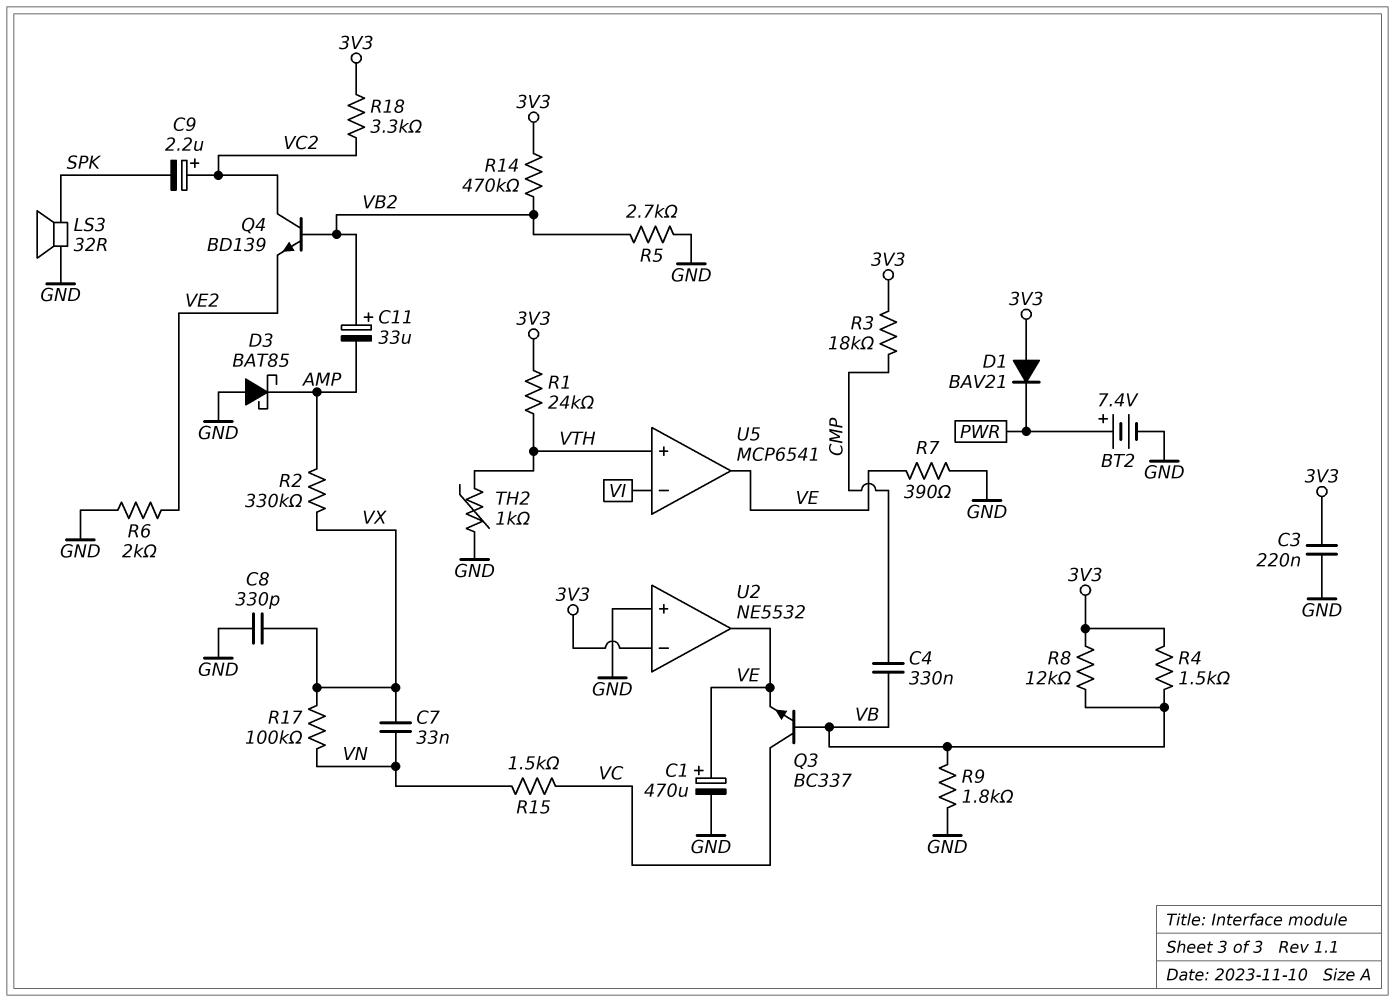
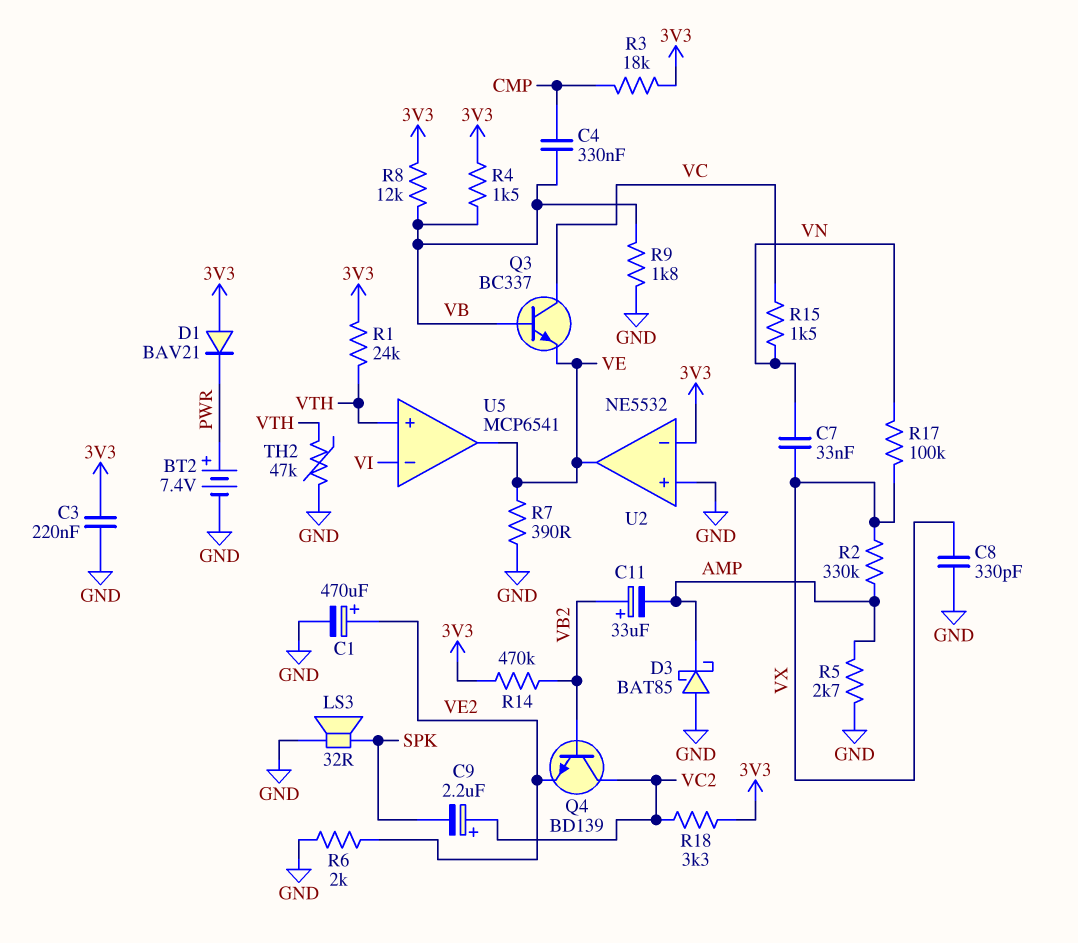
C1: 470uF (plus VE, minus GND) -> 470uF (plus VE2, minus GND)
R5: 2.7k (GND, VB2) -> 2.7k (AMP, GND)
TH2: 1k (GND, VTH) -> 47k (GND, VTH)

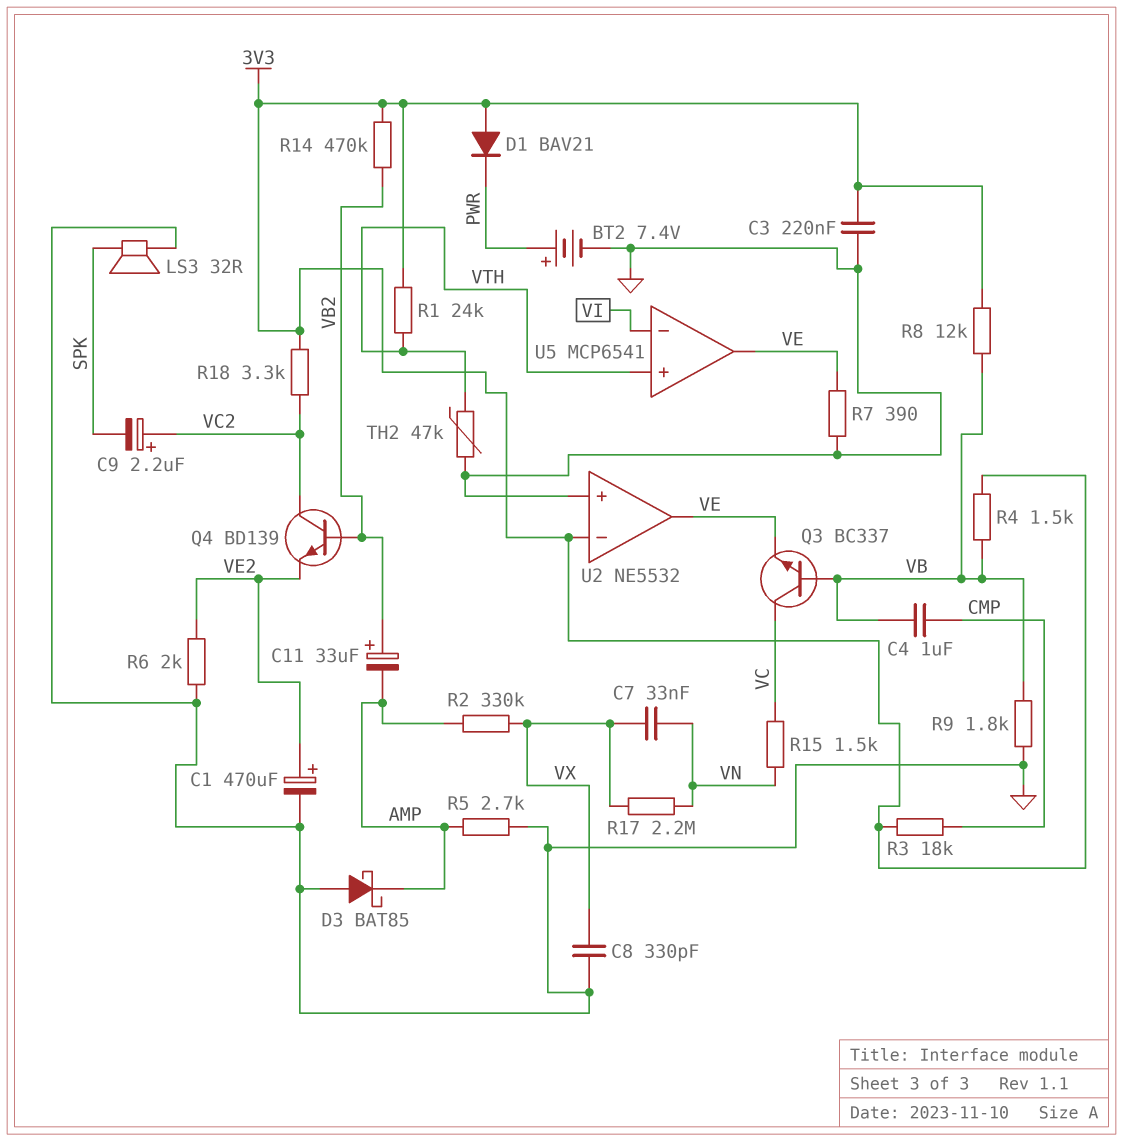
C4: 330nF (CMP, VB) -> 1uF (CMP, VB)
R17: 100k (VN, VX) -> 2.2M (VN, VX)

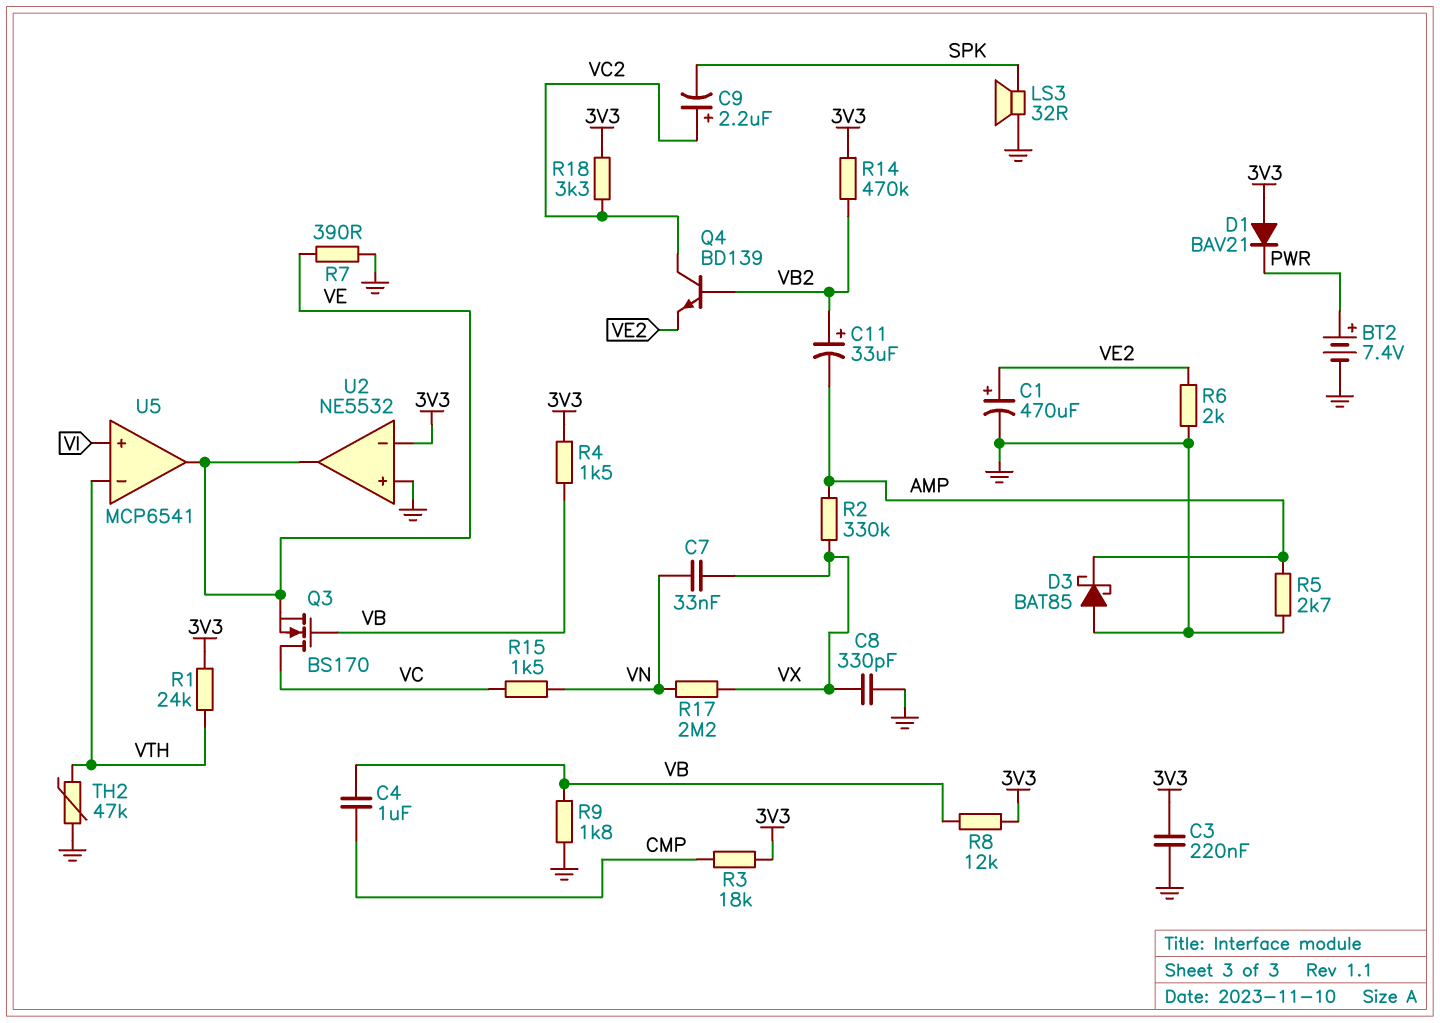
Q3: NPN BC337 (B VB, C VC, E VE) -> NMOS BS170 (G VB, D VC, S VE)
U5 pin in+: VTH -> VI
U5 pin in-: VI -> VTH

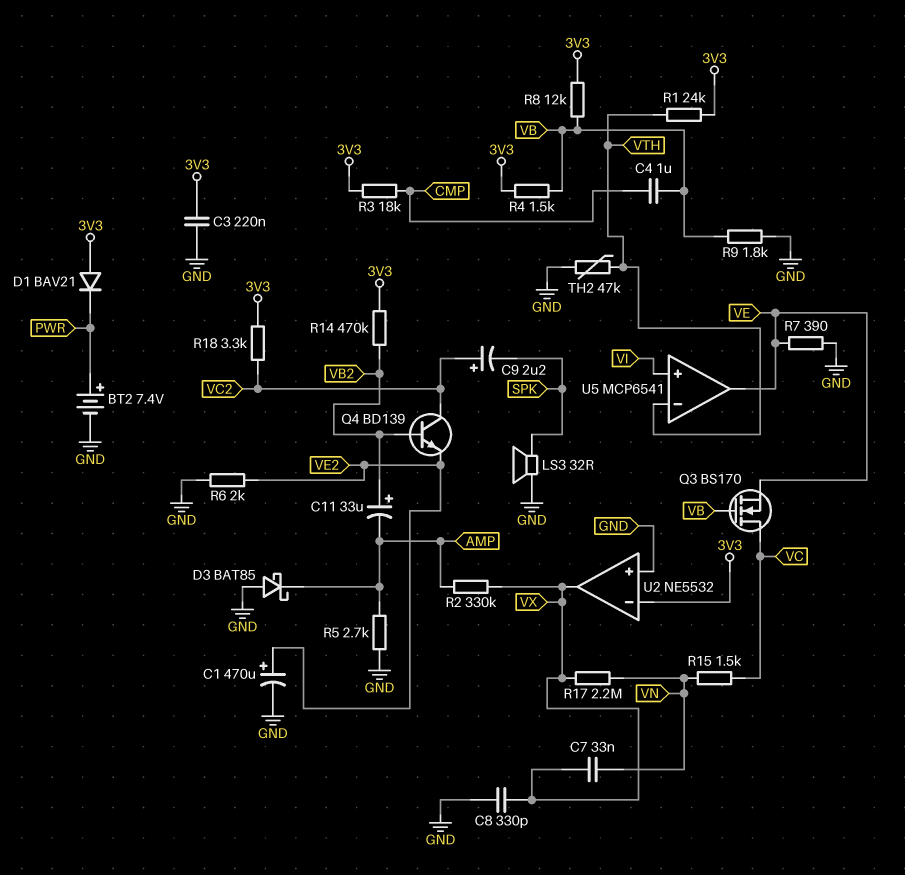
U2 pin out: VE -> VX

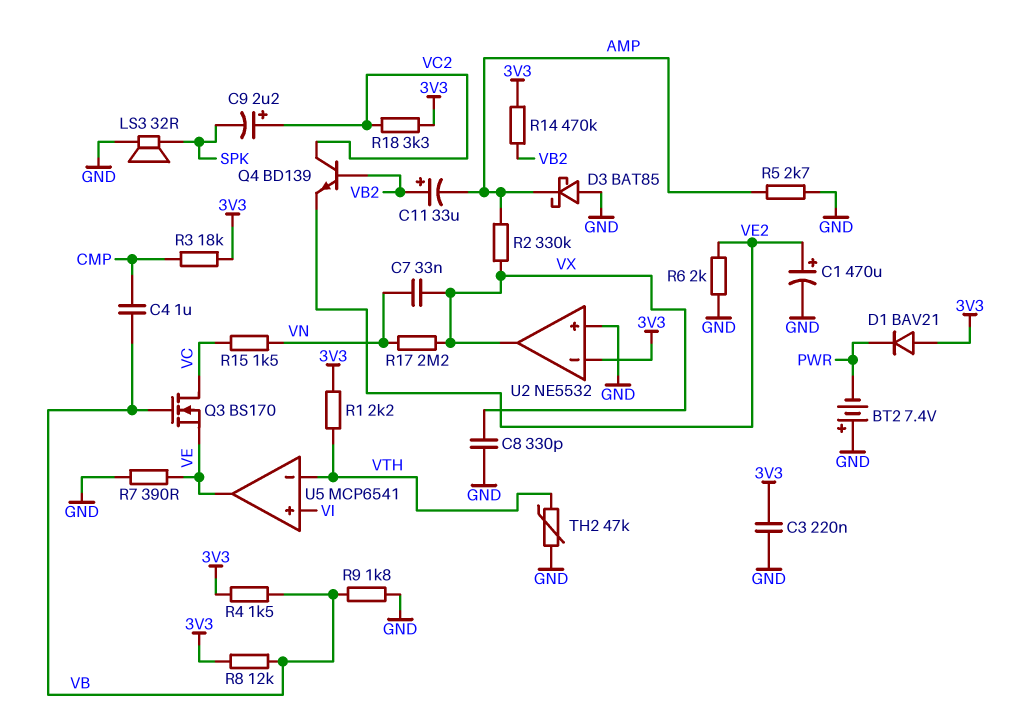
BT2: 7.4V (plus PWR, minus GND) -> 7.4V (plus GND, minus PWR)
R1: 24k (3V3, VTH) -> 2.2k (3V3, VTH)

